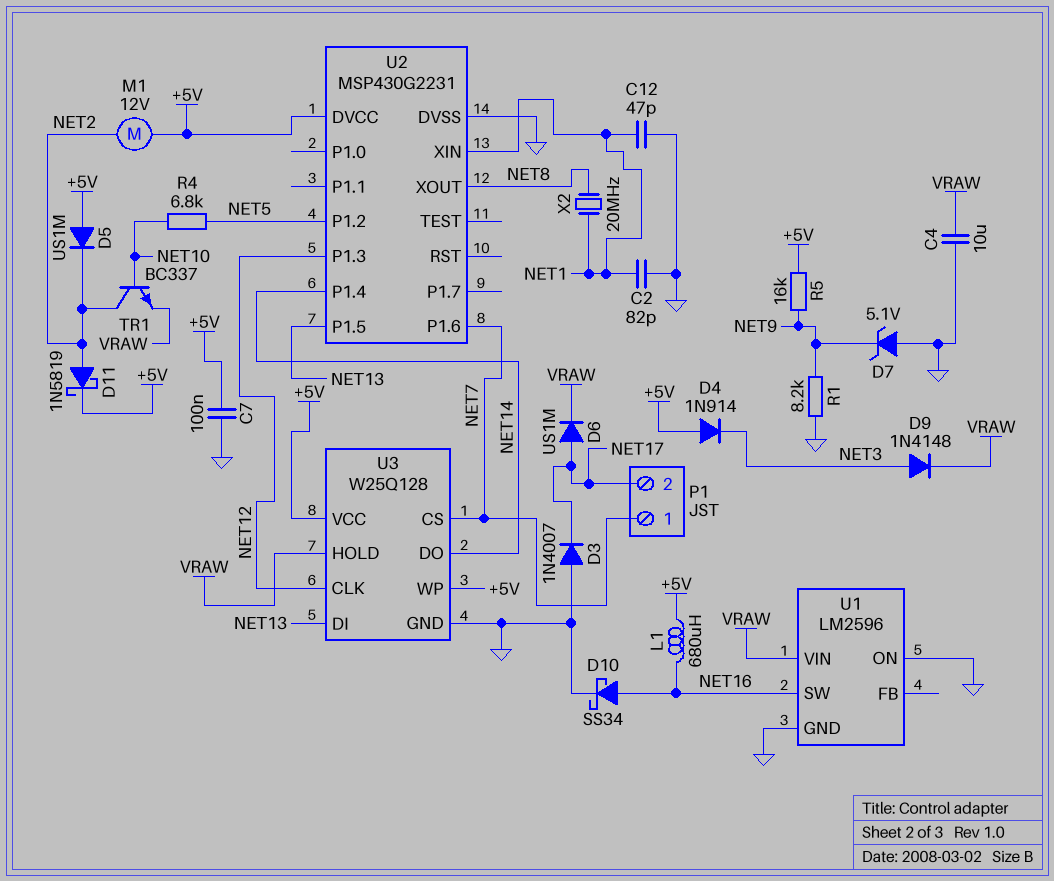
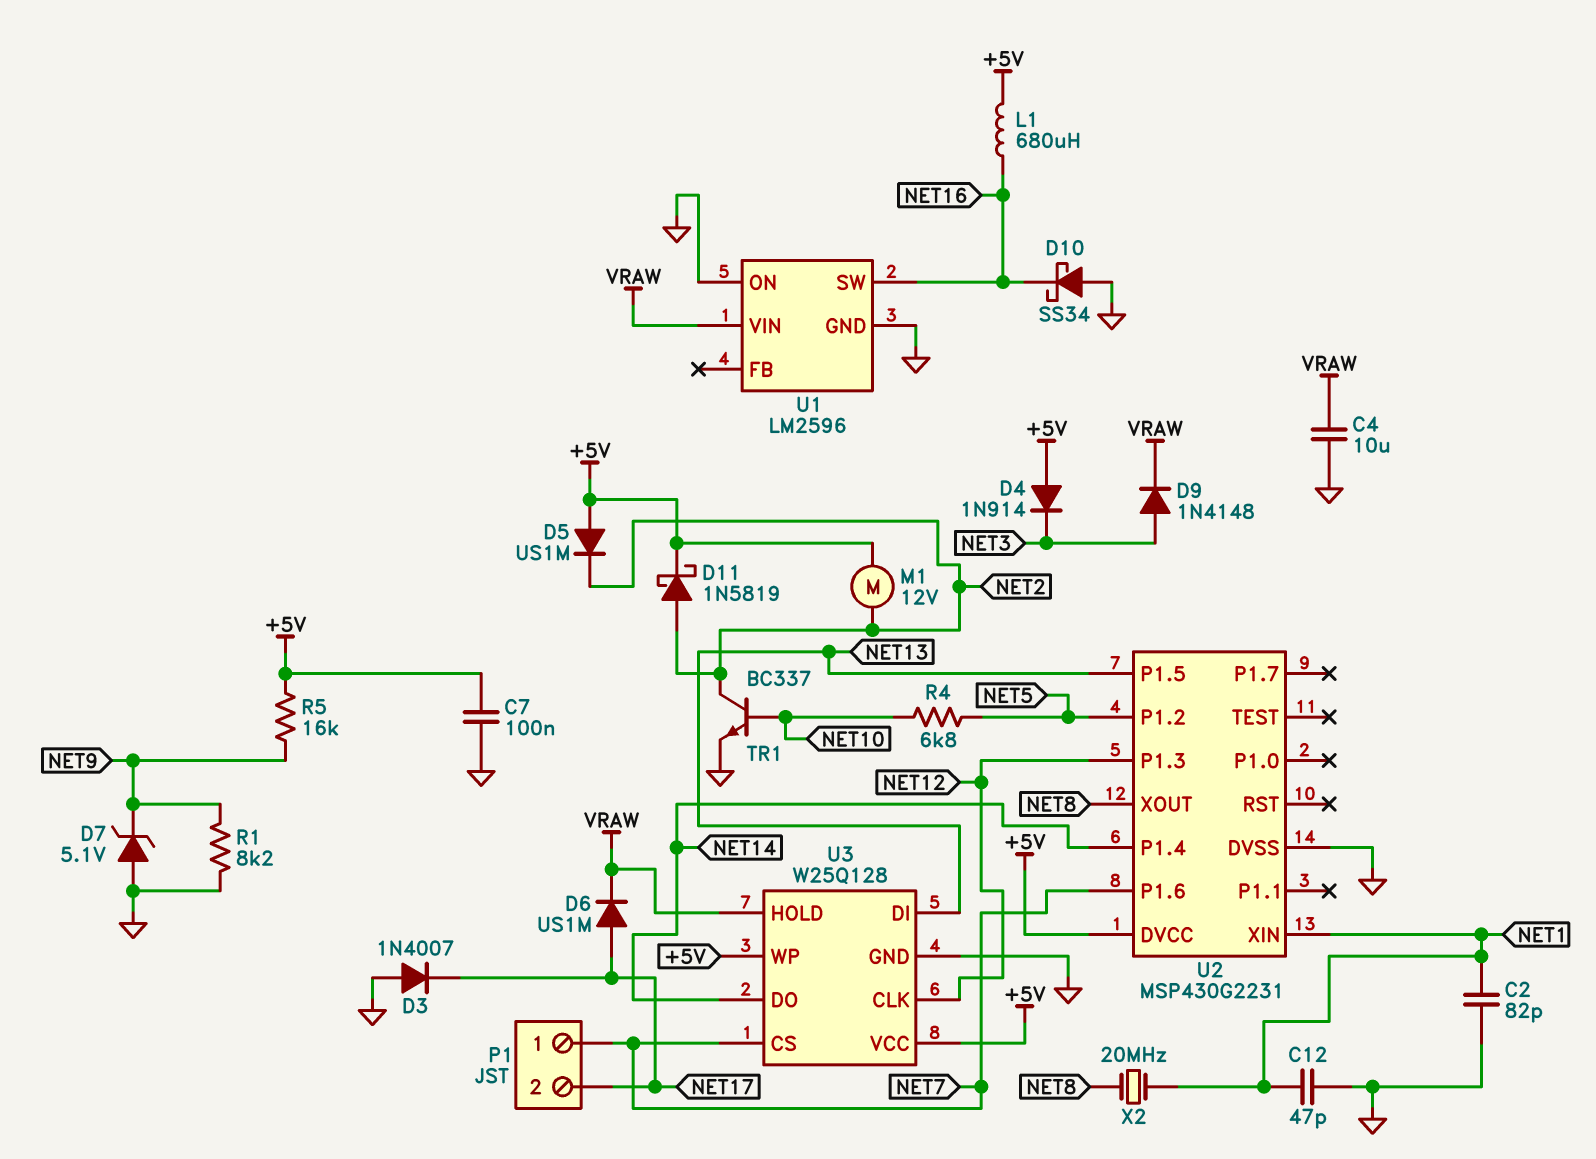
D10: schottky SS34 (A NET16, K GND) -> schottky SS34 (A GND, K NET16)
TR1: NPN BC337 (B NET10, C NET2, E VRAW) -> NPN BC337 (B NET10, C NET2, E GND)

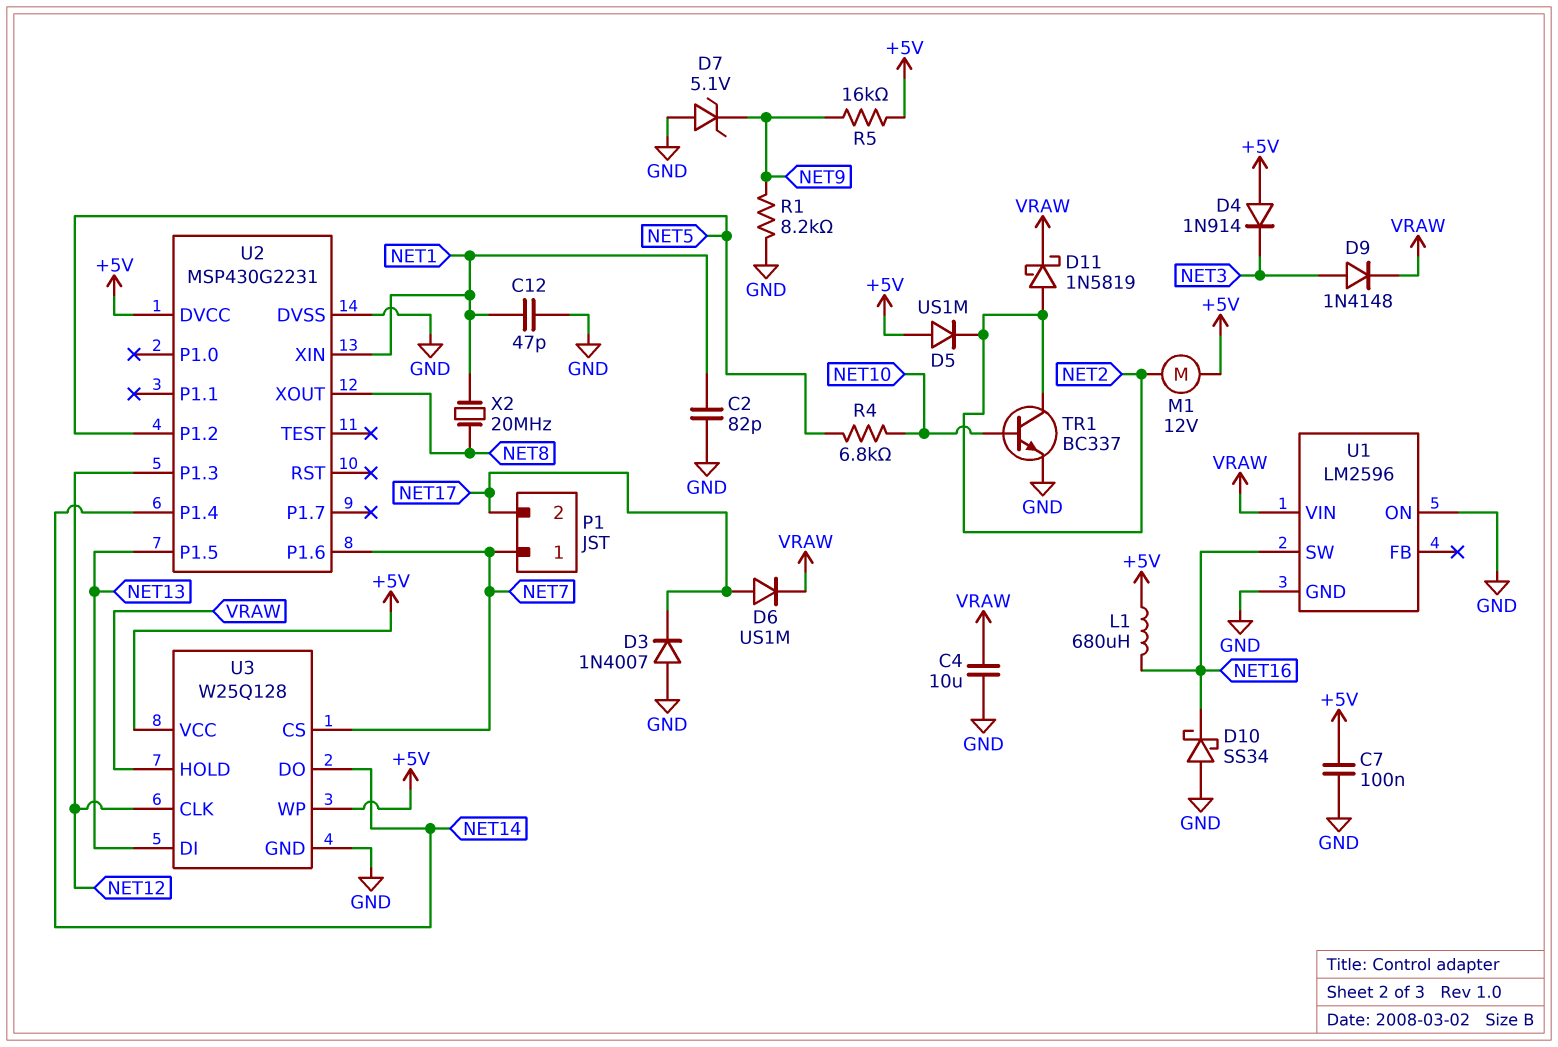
D11: schottky 1N5819 (A NET2, K +5V) -> schottky 1N5819 (A NET2, K VRAW)

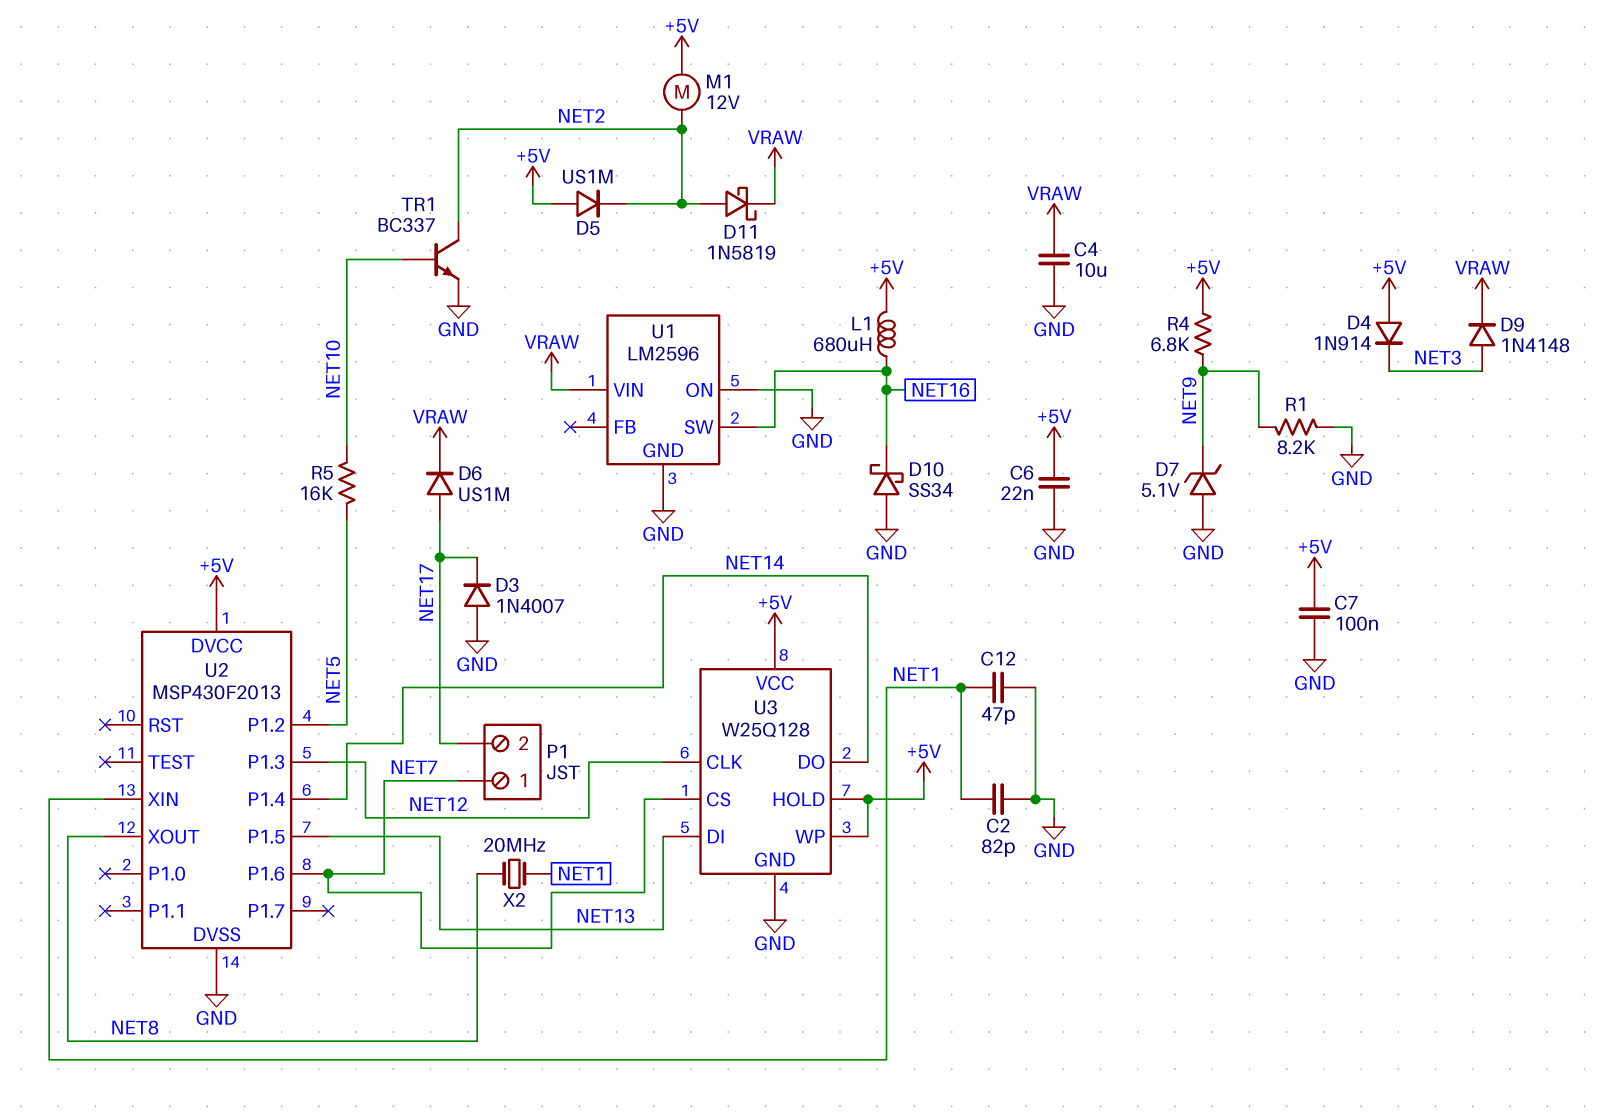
C6: none -> 22nF (+5V, GND)
R4: 6.8k (NET5, NET10) -> 6.8k (+5V, NET9)
R5: 16k (+5V, NET9) -> 16k (NET5, NET10)
U2: MSP430G2231 -> MSP430F2013
U3 pin HOLD: VRAW -> +5V

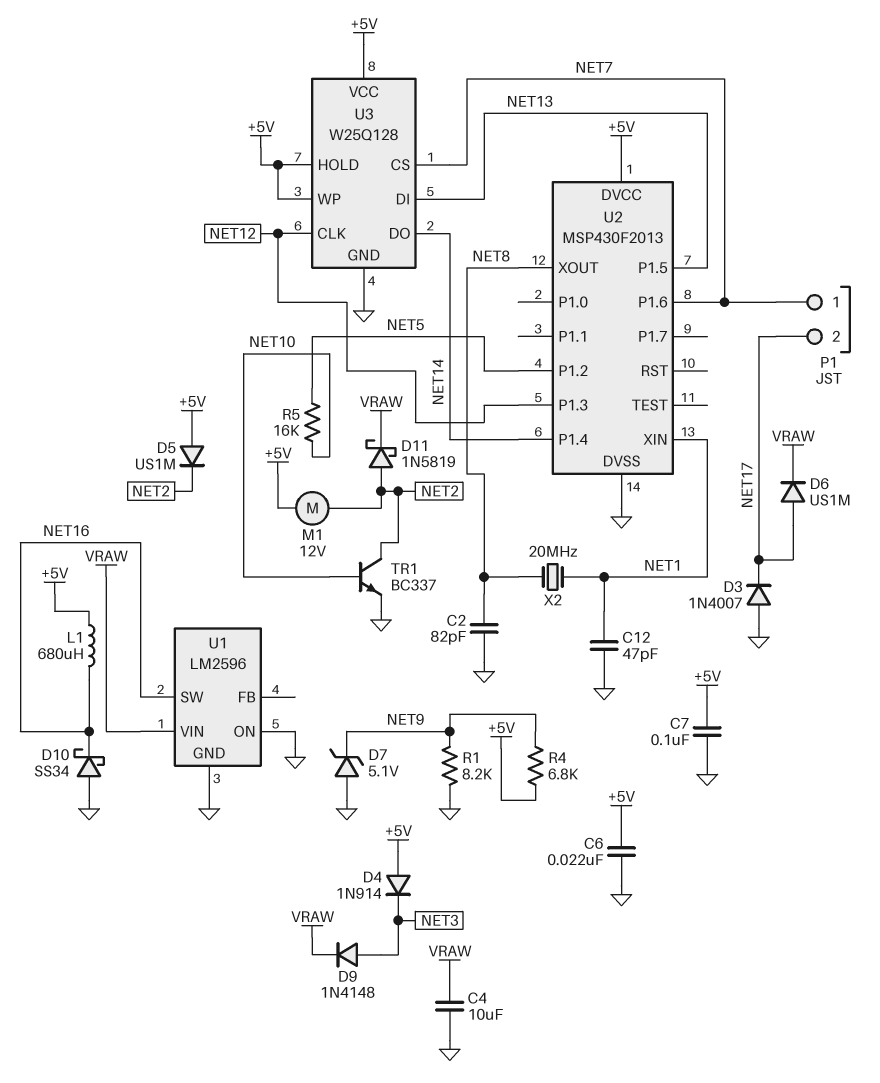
C2: 82pF (GND, NET1) -> 82pF (GND, NET8)

